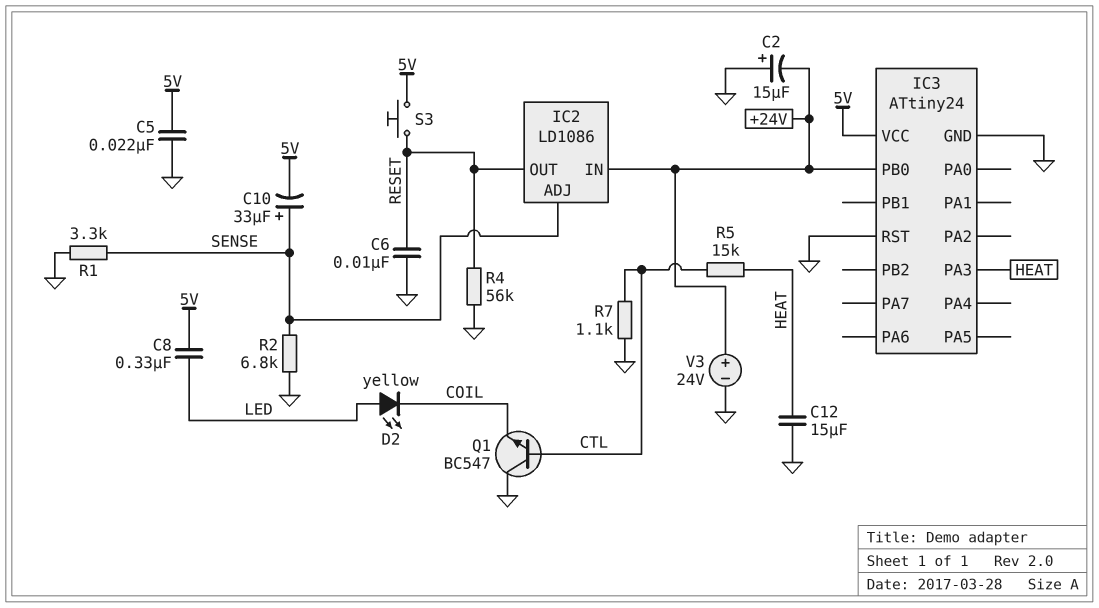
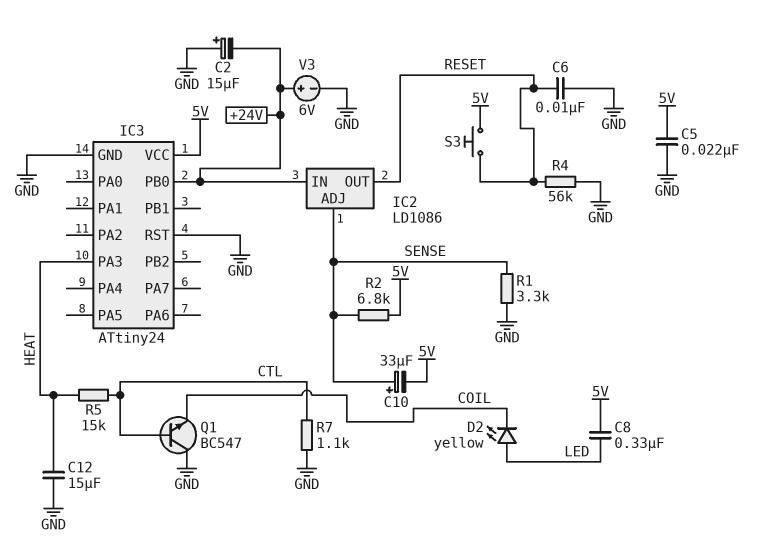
R2: 6.8k (GND, SENSE) -> 6.8k (5V, SENSE)
V3: 24V (plus +24V, minus GND) -> 6V (plus +24V, minus GND)

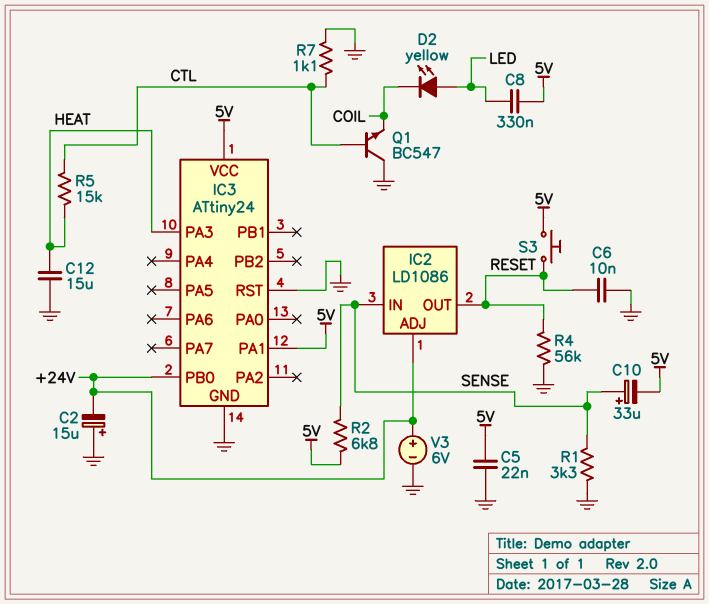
IC2 pin ADJ: SENSE -> +24V
IC2 pin IN: +24V -> SENSE
IC3 pin PA1: none -> 5V

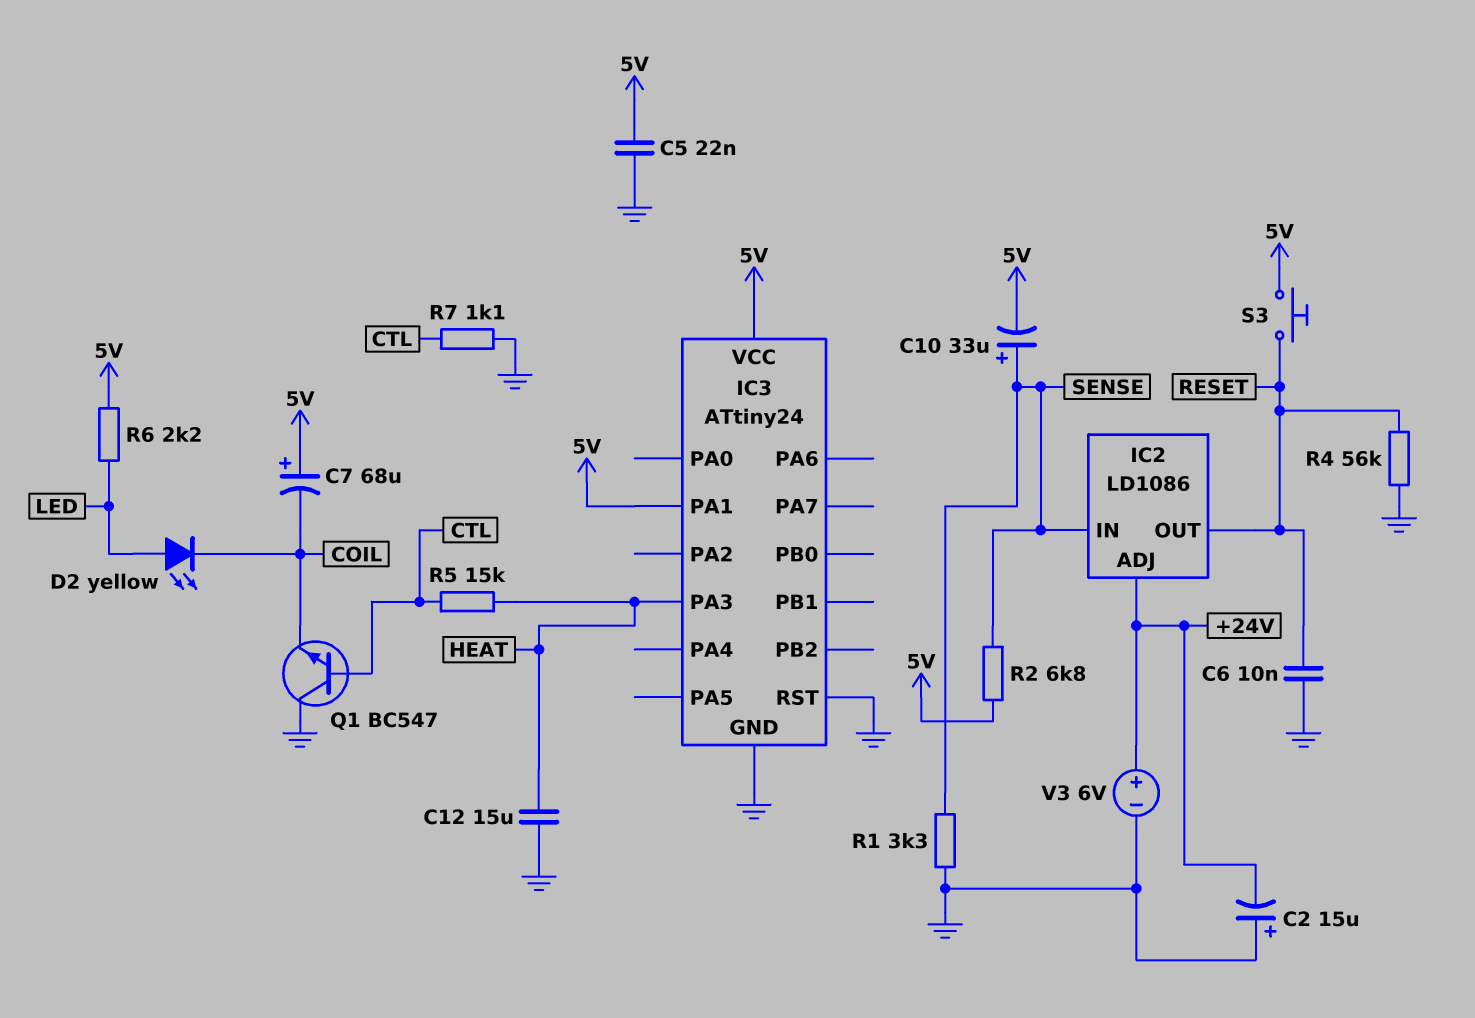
C7: none -> 68uF (plus 5V, minus COIL)
C8: 330nF (5V, LED) -> none
IC3 pin PB0: +24V -> none
R6: none -> 2.2k (5V, LED)

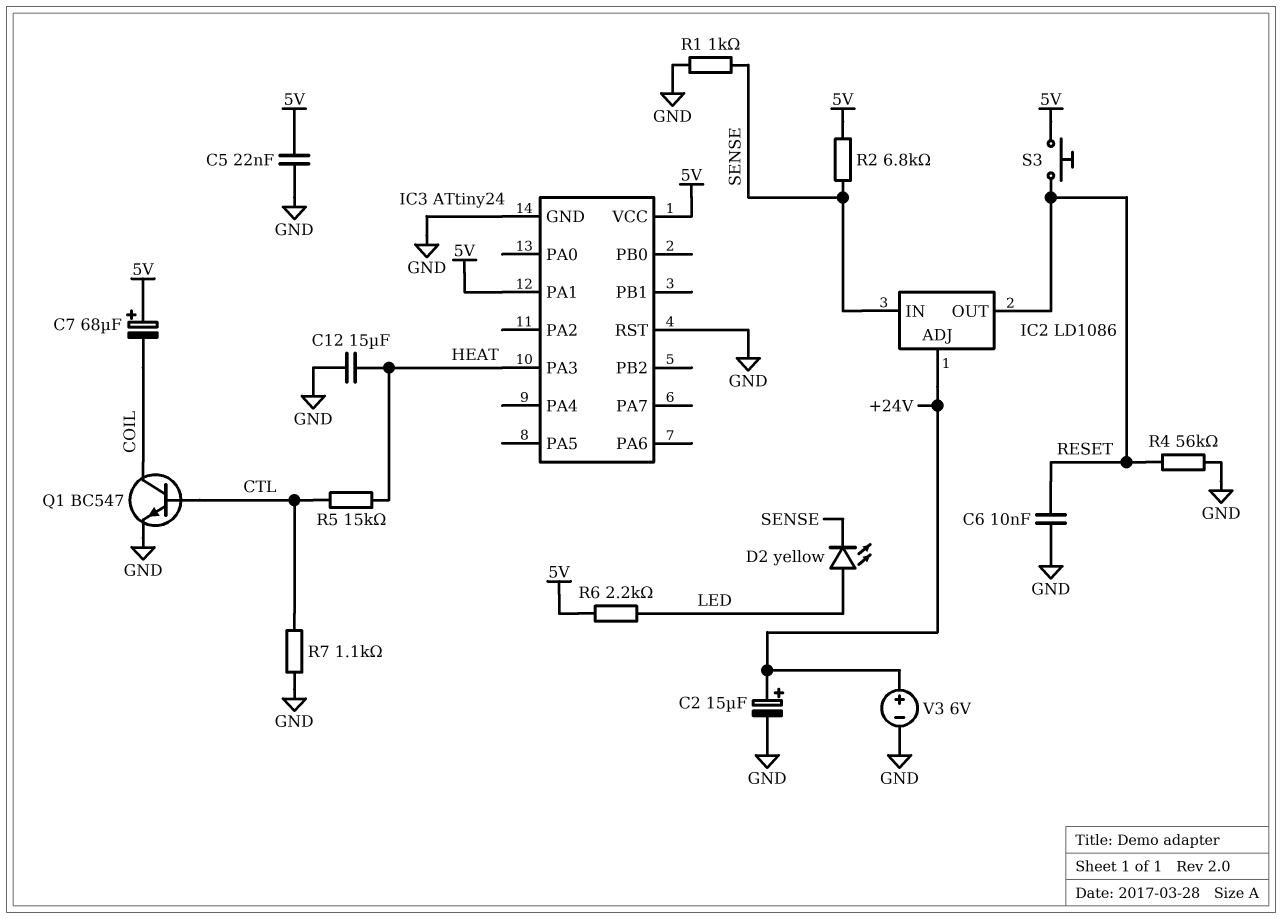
C2: 15uF (plus GND, minus +24V) -> 15uF (plus +24V, minus GND)
C10: 33uF (plus SENSE, minus 5V) -> none
D2: LED yellow (A LED, K COIL) -> LED yellow (A LED, K SENSE)
Q1: NPN BC547 (B CTL, C GND, E COIL) -> NPN BC547 (B CTL, C COIL, E GND)
R1: 3.3k (GND, SENSE) -> 1k (GND, SENSE)

